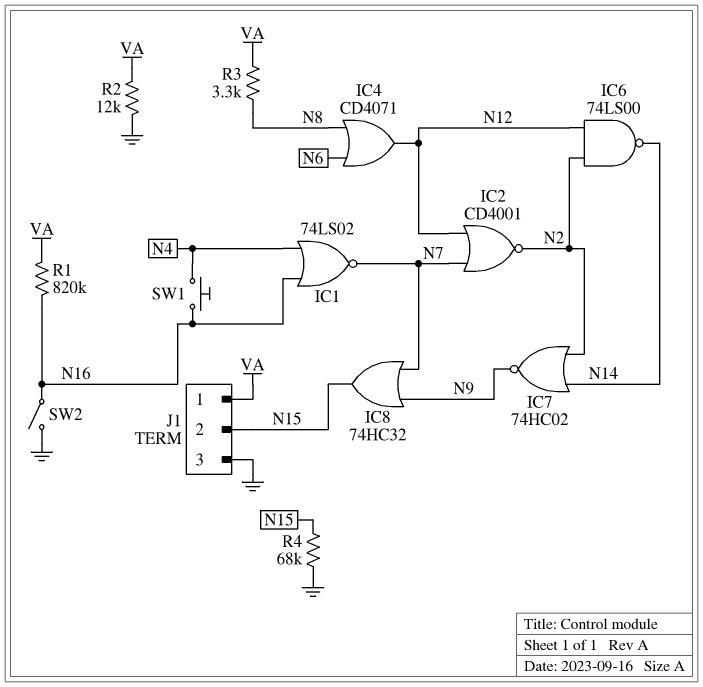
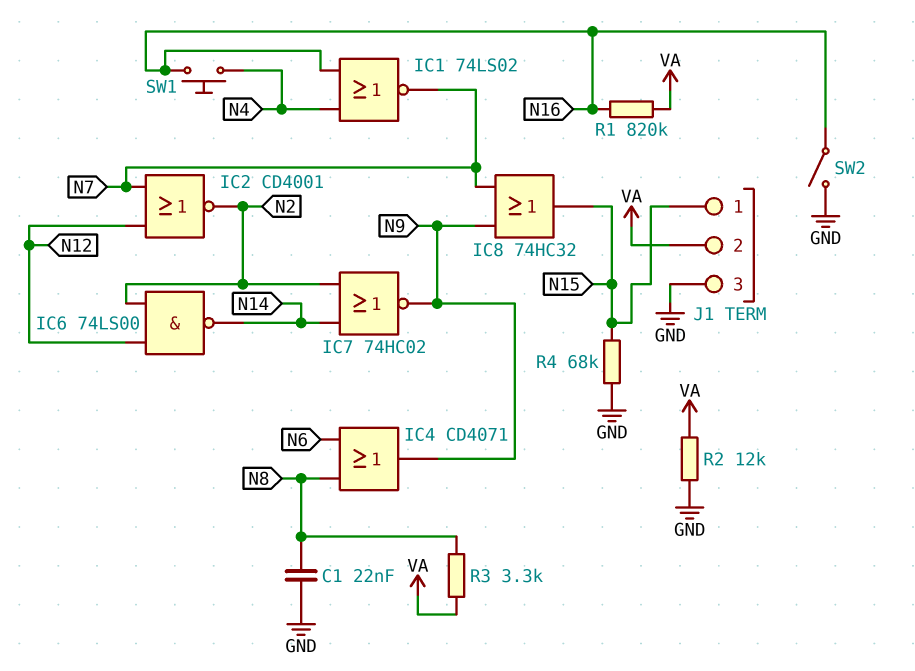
C1: none -> 22nF (GND, N8)
IC4: OR CD4071 (in N6, in N8, out N12) -> OR CD4071 (in N6, in N8, out N9)
J1 pin 1: VA -> N15
J1 pin 2: N15 -> VA

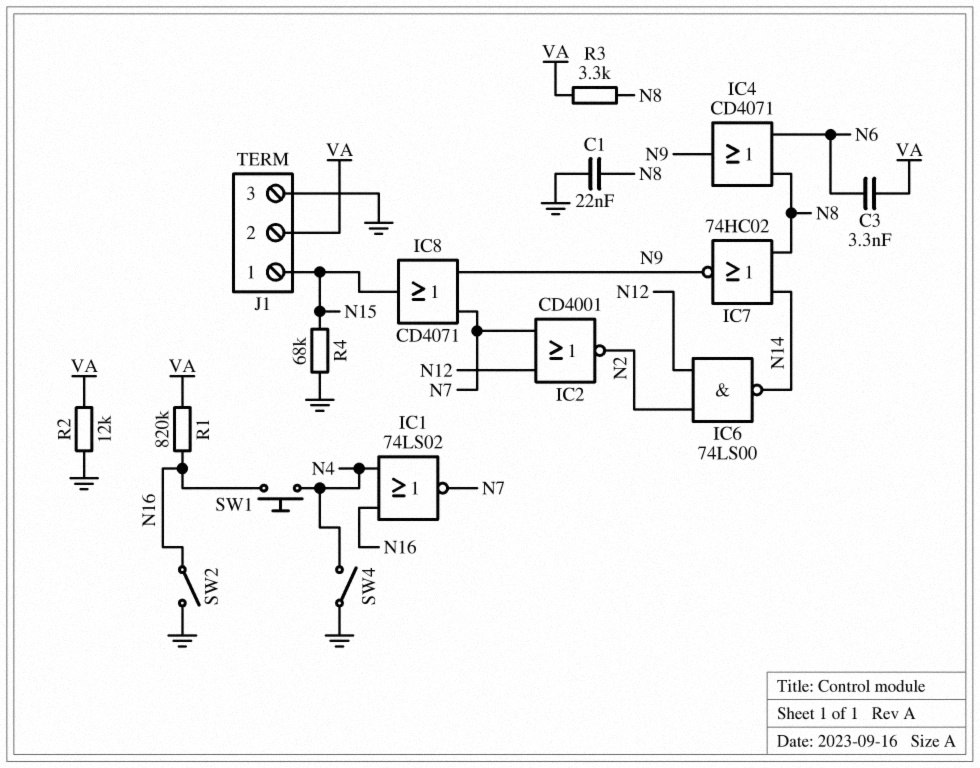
C3: none -> 3.3nF (N6, VA)
IC7: NOR 74HC02 (in N2, in N14, out N9) -> NOR 74HC02 (in N8, in N14, out N9)
IC8: OR 74HC32 (in N7, in N9, out N15) -> OR CD4071 (in N7, in N9, out N15)
SW4: none -> switch (GND, N4)

